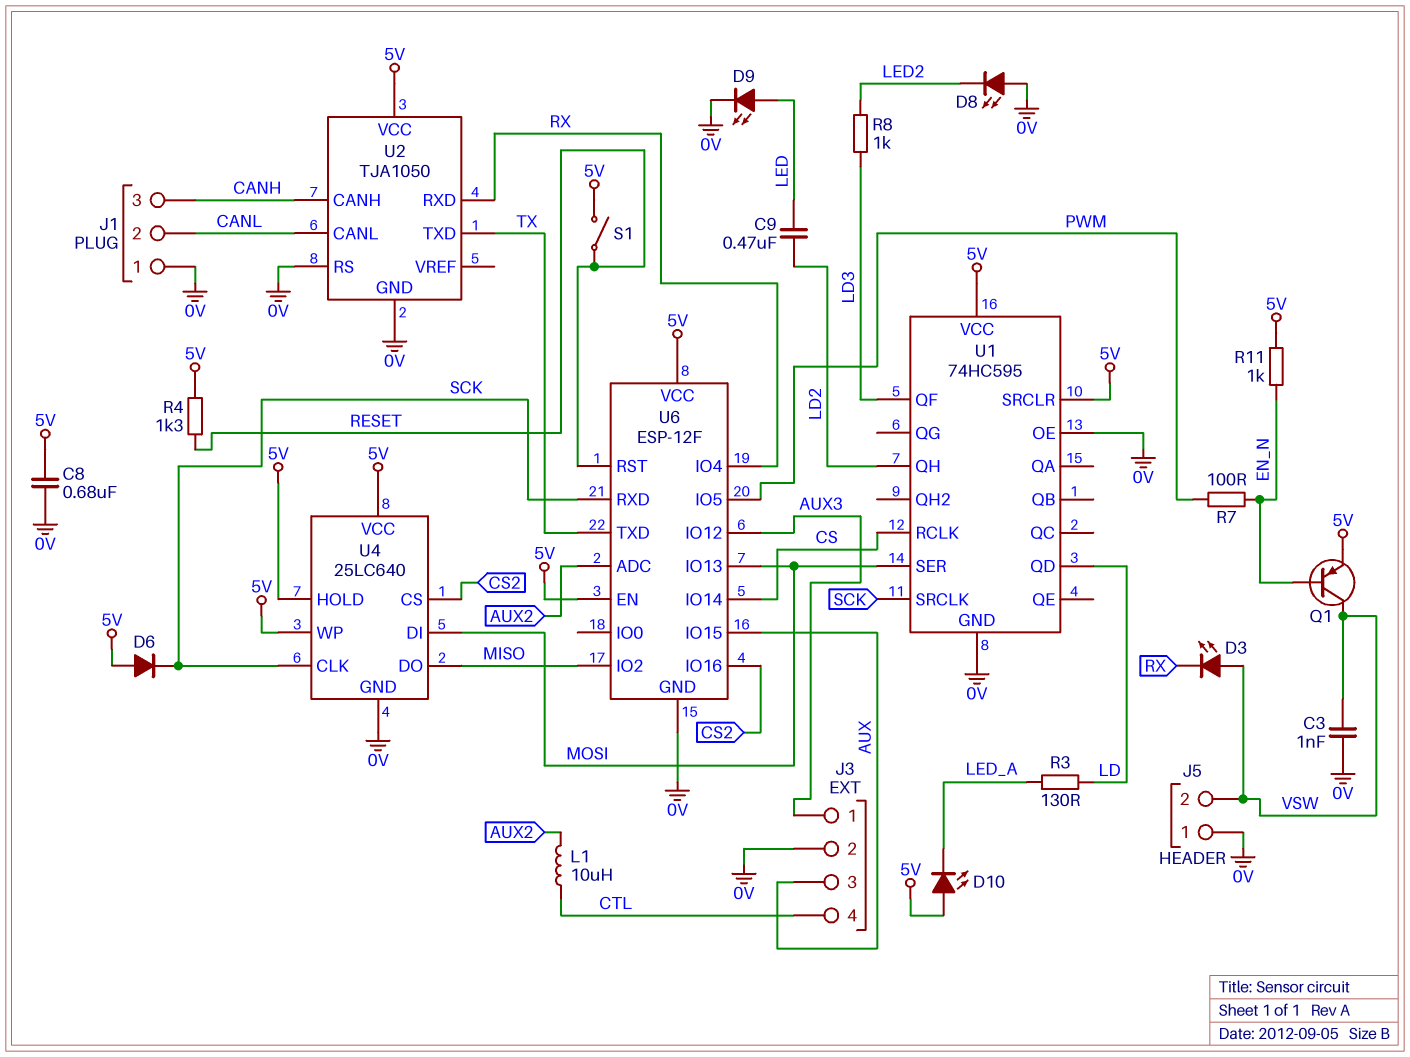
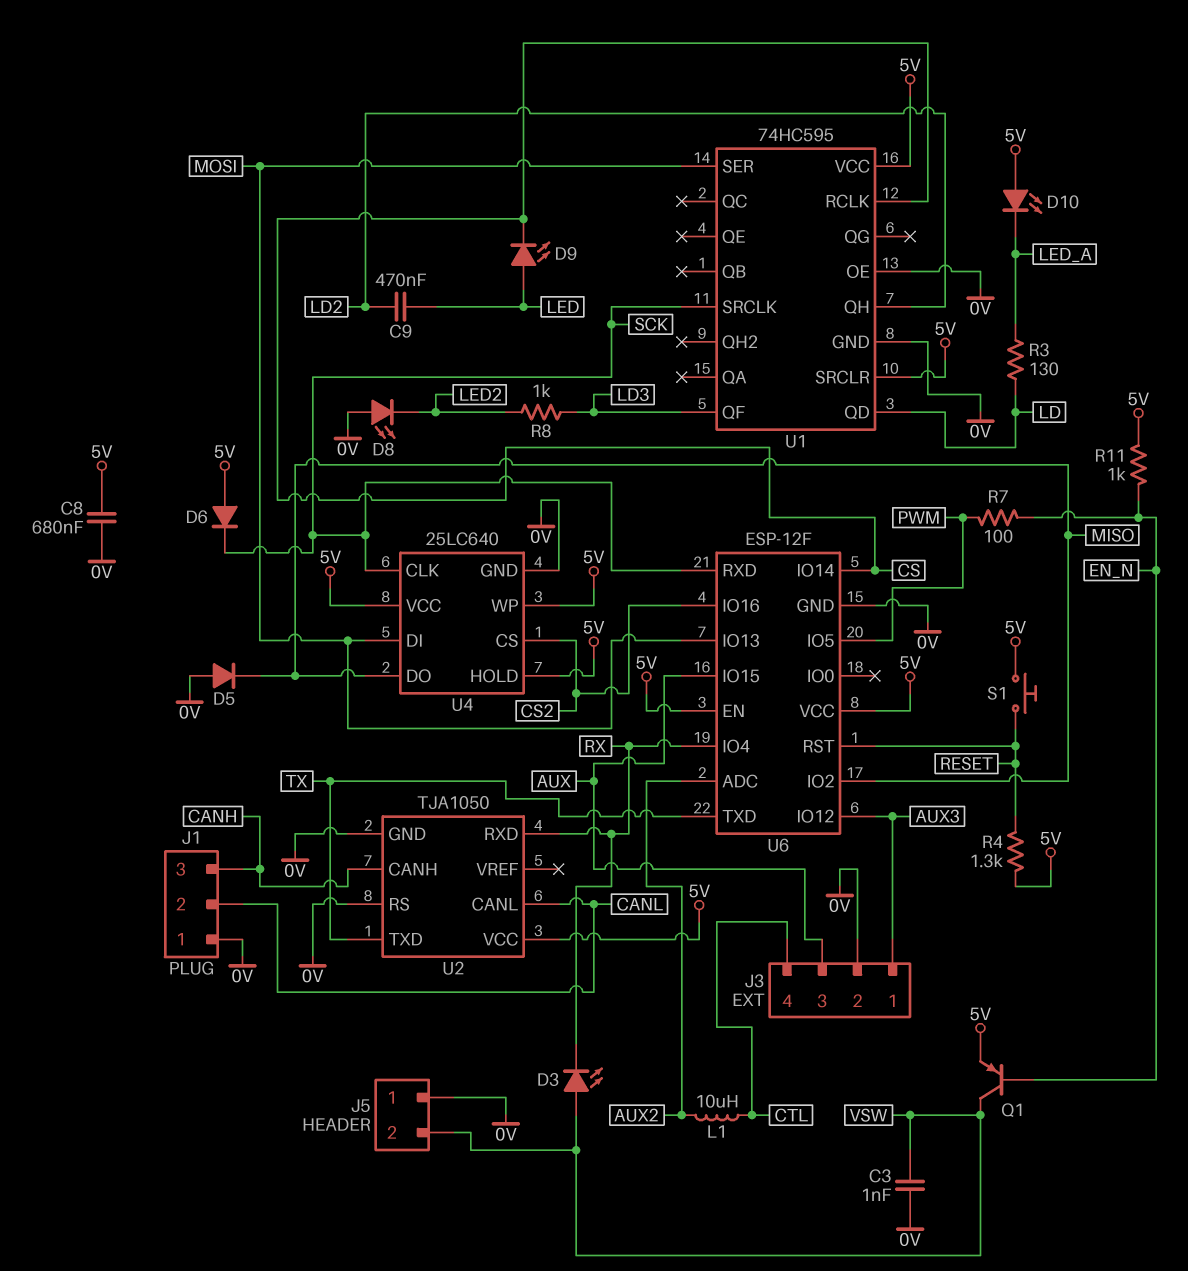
D5: none -> diode (A 0V, K MISO)
D9: LED (A LED, K 0V) -> LED (A LED, K CS)
S1: switch (5V, RESET) -> button (5V, RESET)

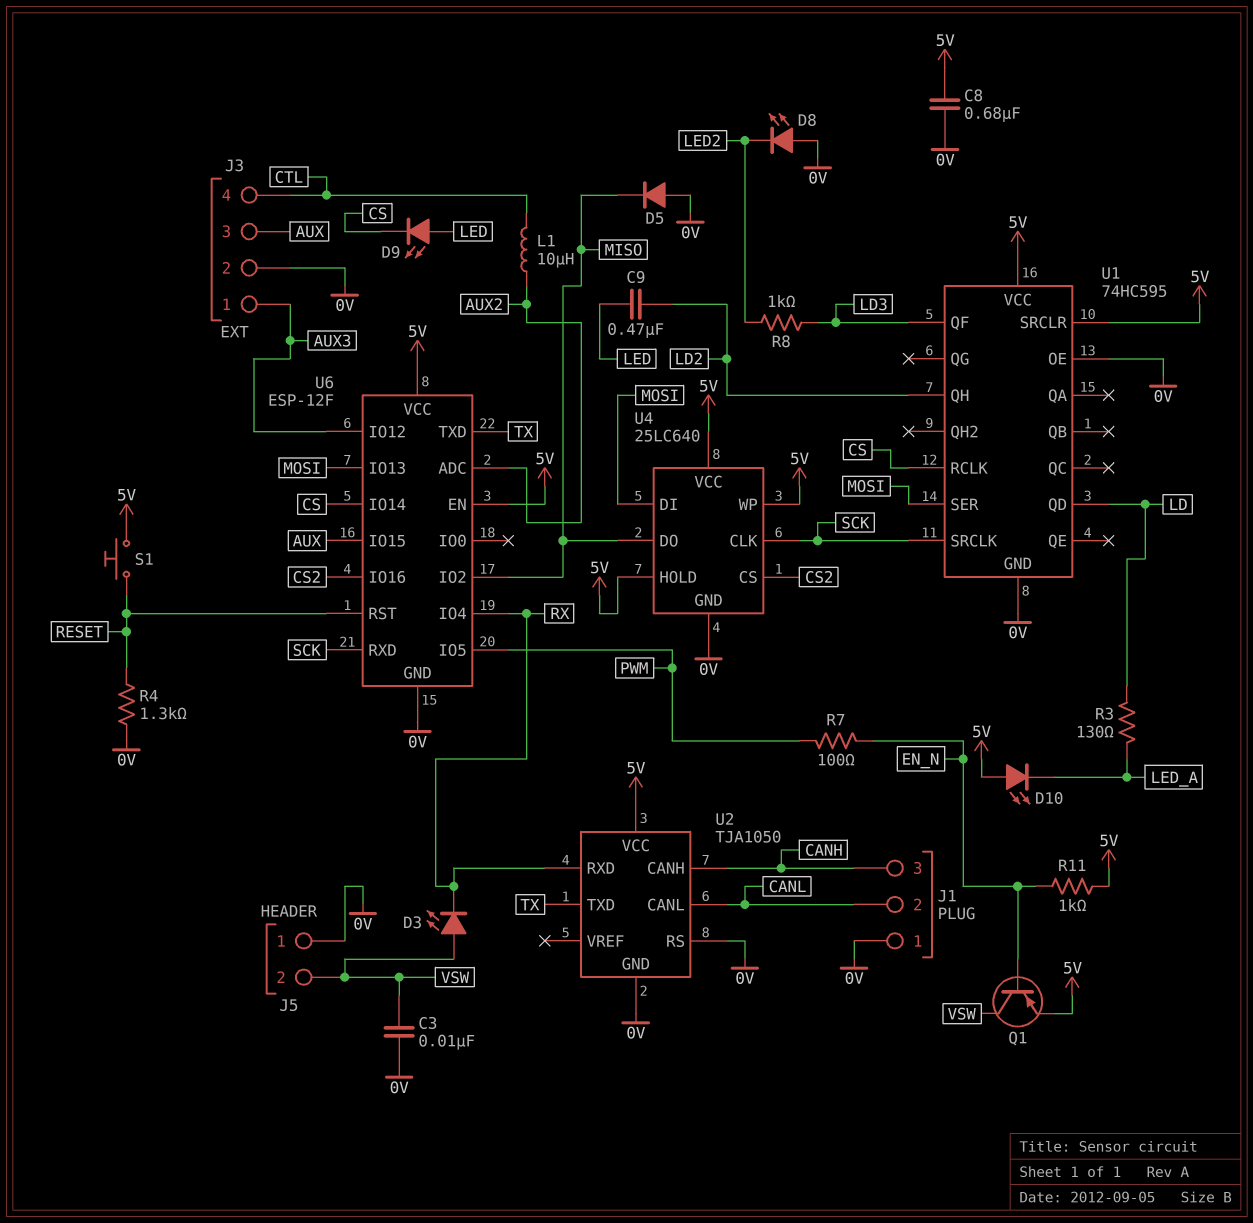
C3: 1nF (0V, VSW) -> 10nF (0V, VSW)
D6: diode (A 5V, K SCK) -> none
R4: 1.3k (5V, RESET) -> 1.3k (0V, RESET)

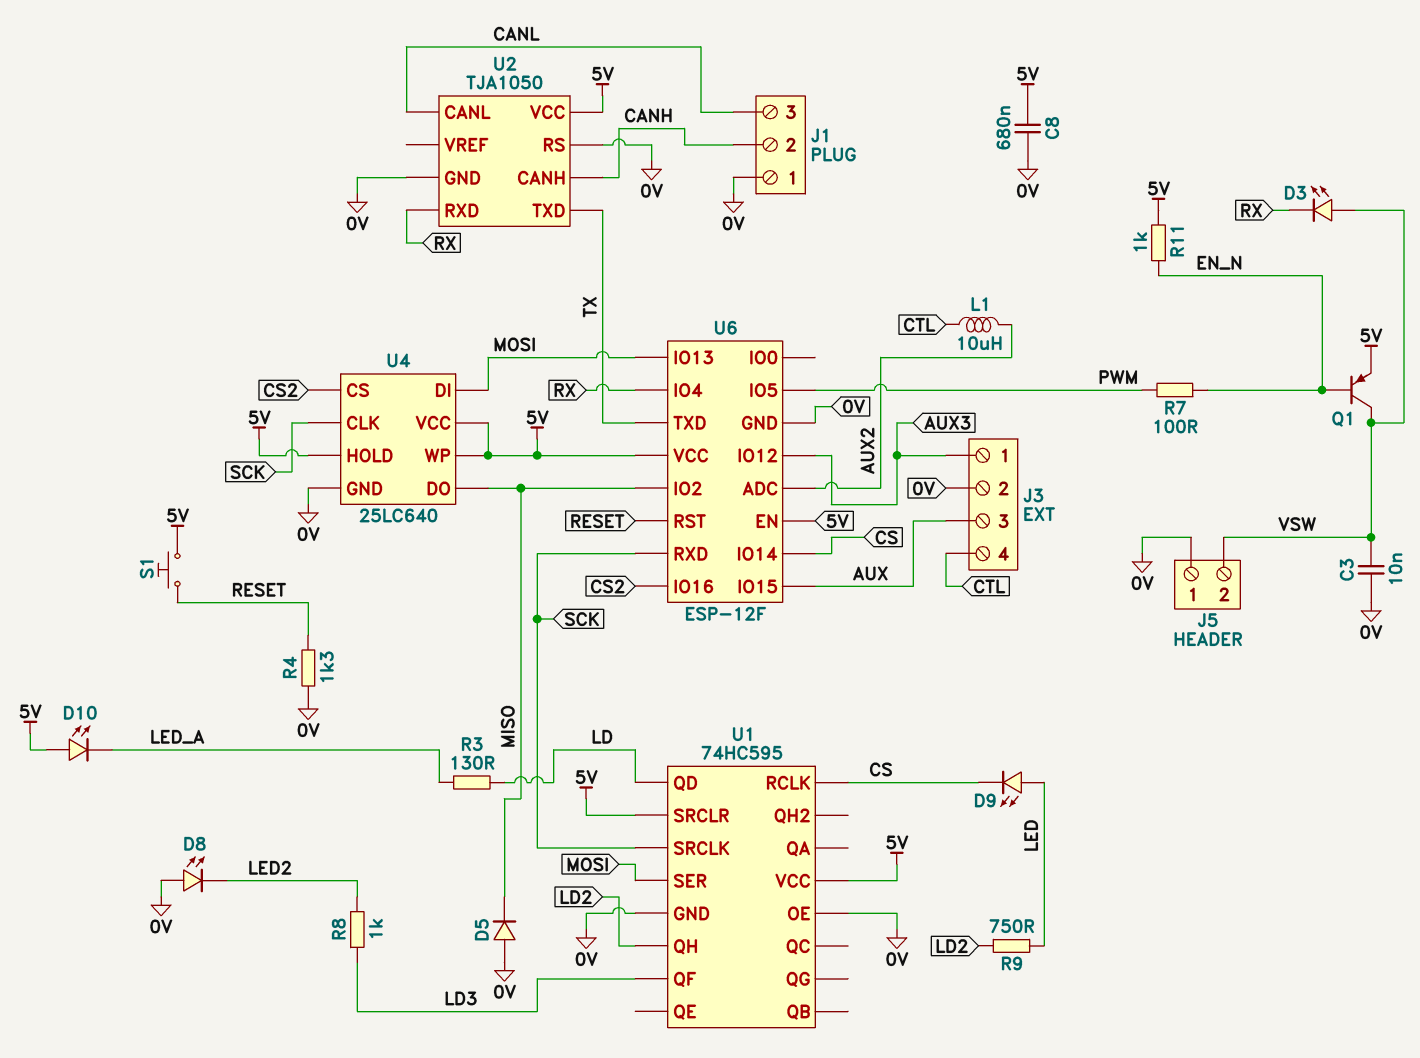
C9: 470nF (LD2, LED) -> none
J1 pin 2: CANL -> CANH
J1 pin 3: CANH -> CANL
R9: none -> 750 (LD2, LED)

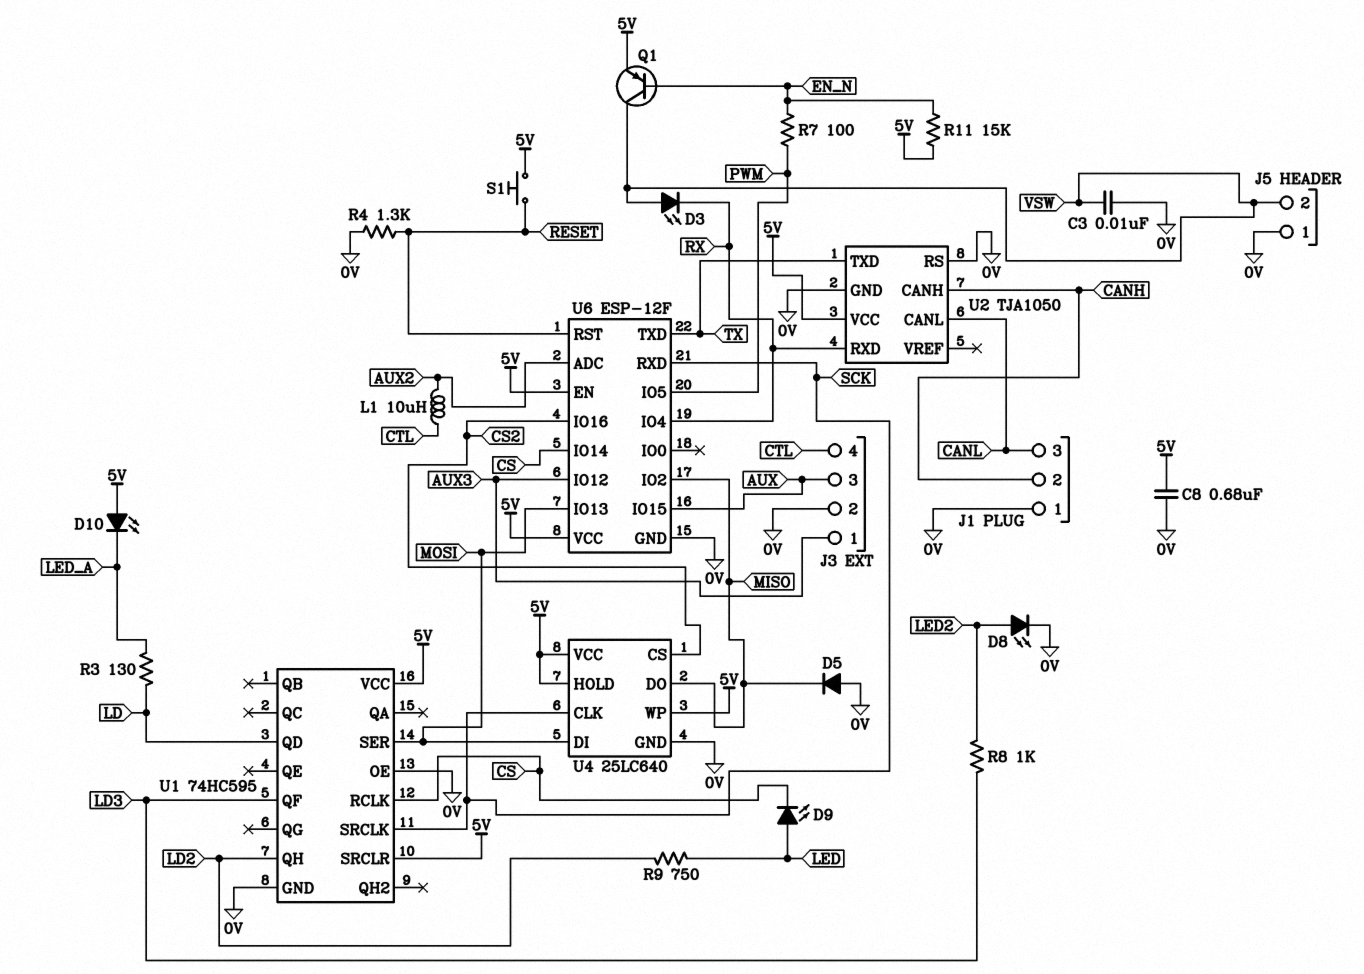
D8: LED (A 0V, K LED2) -> LED (A LED2, K 0V)
R11: 1k (5V, EN_N) -> 15k (5V, EN_N)

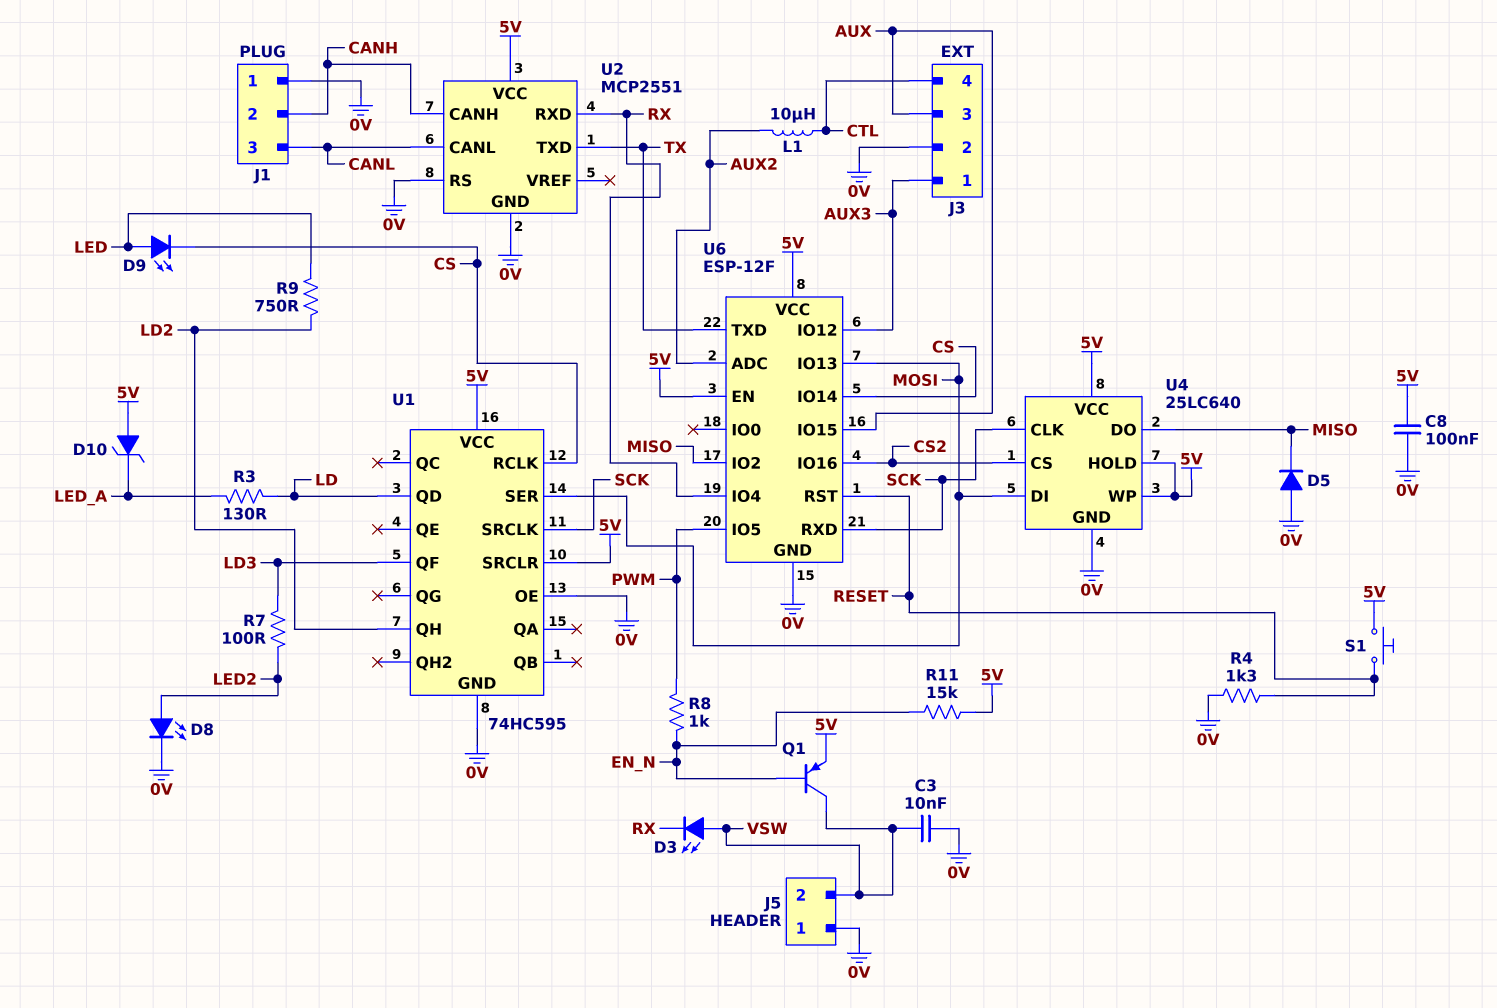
C8: 680nF (0V, 5V) -> 100nF (0V, 5V)
D10: LED (A 5V, K LED_A) -> zener (A 5V, K LED_A)
R7: 100 (EN_N, PWM) -> 100 (LD3, LED2)
R8: 1k (LD3, LED2) -> 1k (EN_N, PWM)
U2: TJA1050 -> MCP2551

